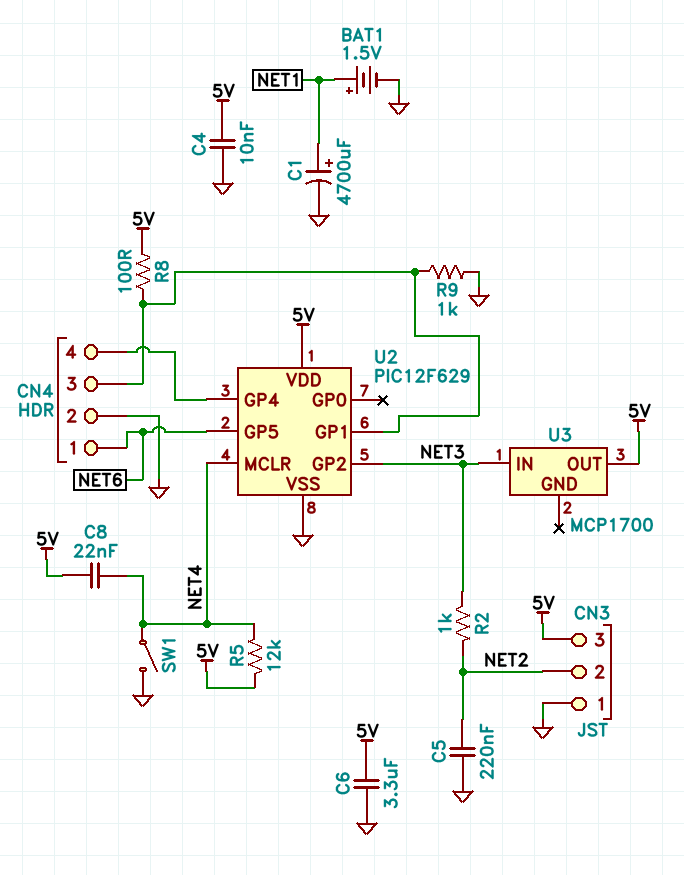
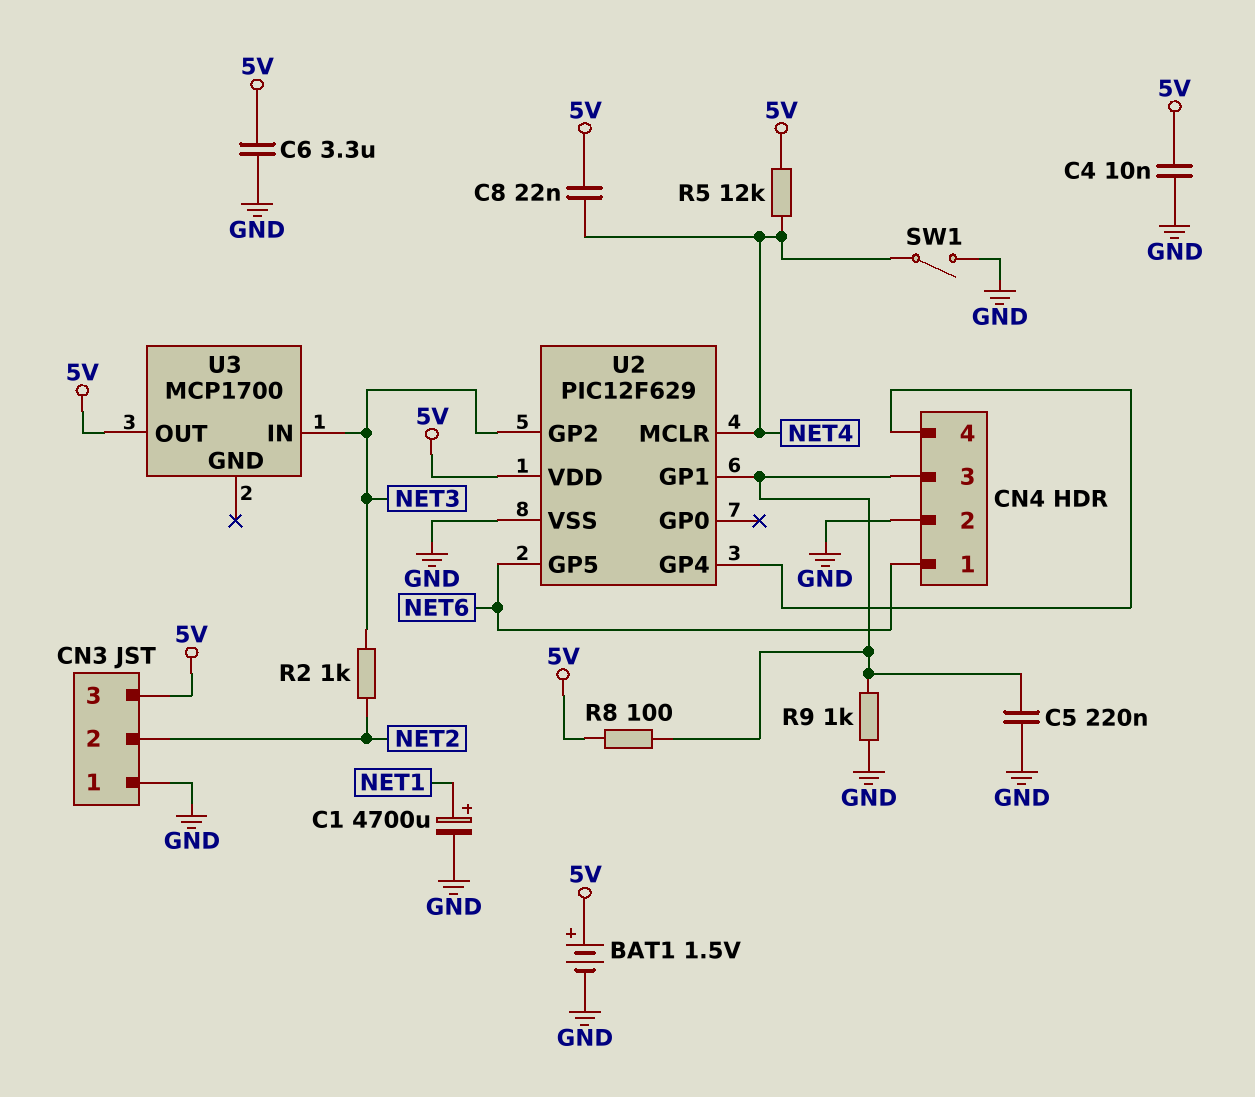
BAT1: 1.5V (plus NET1, minus GND) -> 1.5V (plus 5V, minus GND)
C5: 220nF (GND, NET2) -> 220nF (CN4/3, GND)

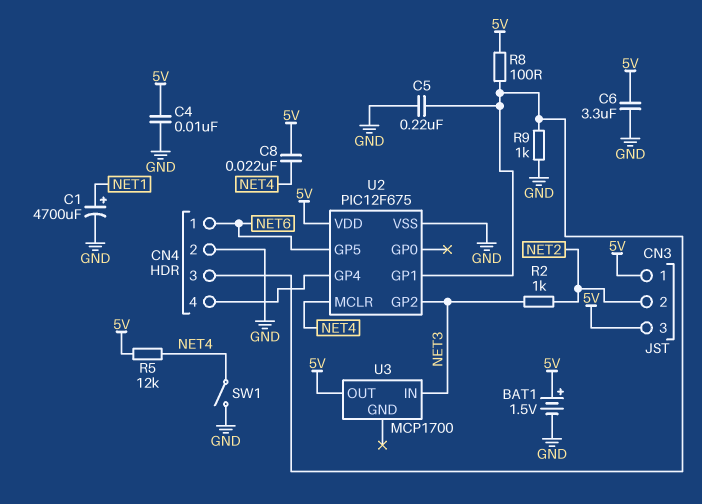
CN3 pin 1: GND -> 5V
U2: PIC12F629 -> PIC12F675

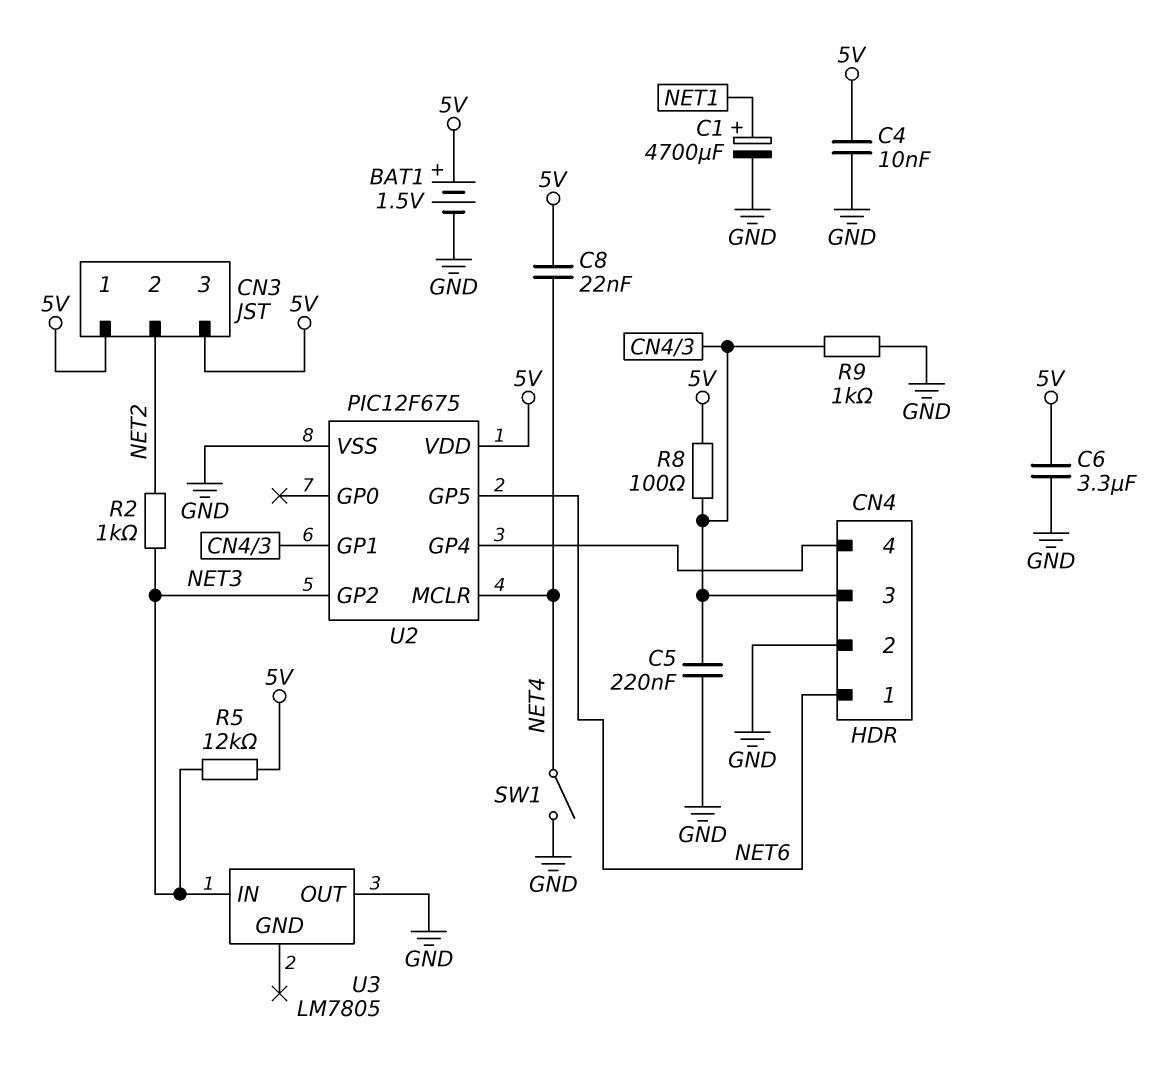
R5: 12k (5V, NET4) -> 12k (5V, NET3)
U3: MCP1700 -> LM7805
U3 pin OUT: 5V -> GND

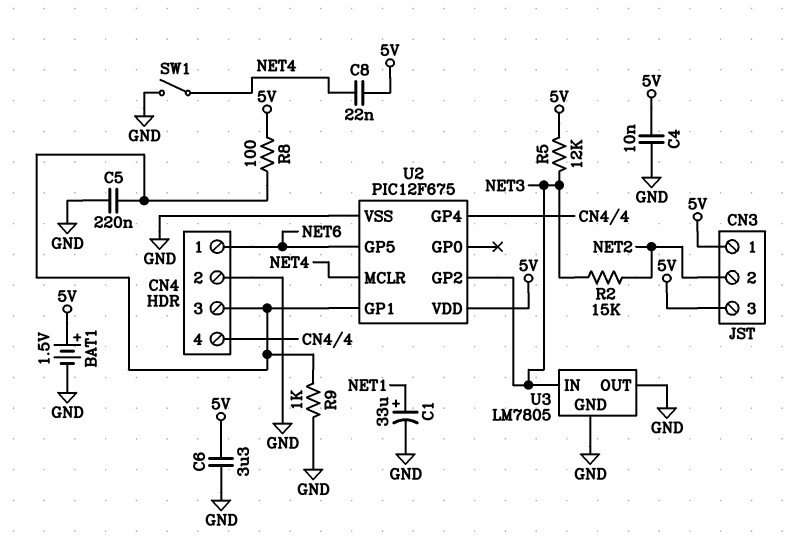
C1: 4700uF (plus NET1, minus GND) -> 33uF (plus NET1, minus GND)
R2: 1k (NET2, NET3) -> 15k (NET2, NET3)
U3 pin GND: none -> GND

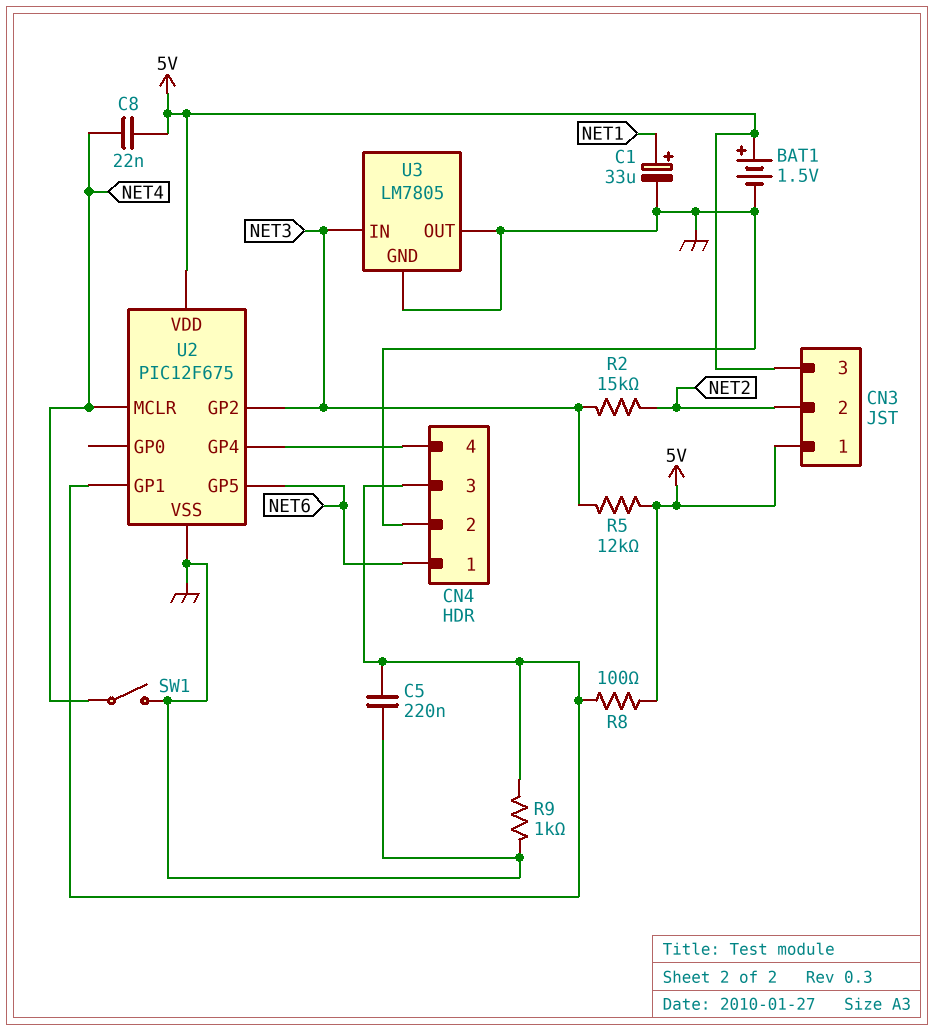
C4: 10nF (5V, GND) -> none
C6: 3.3uF (5V, GND) -> none

